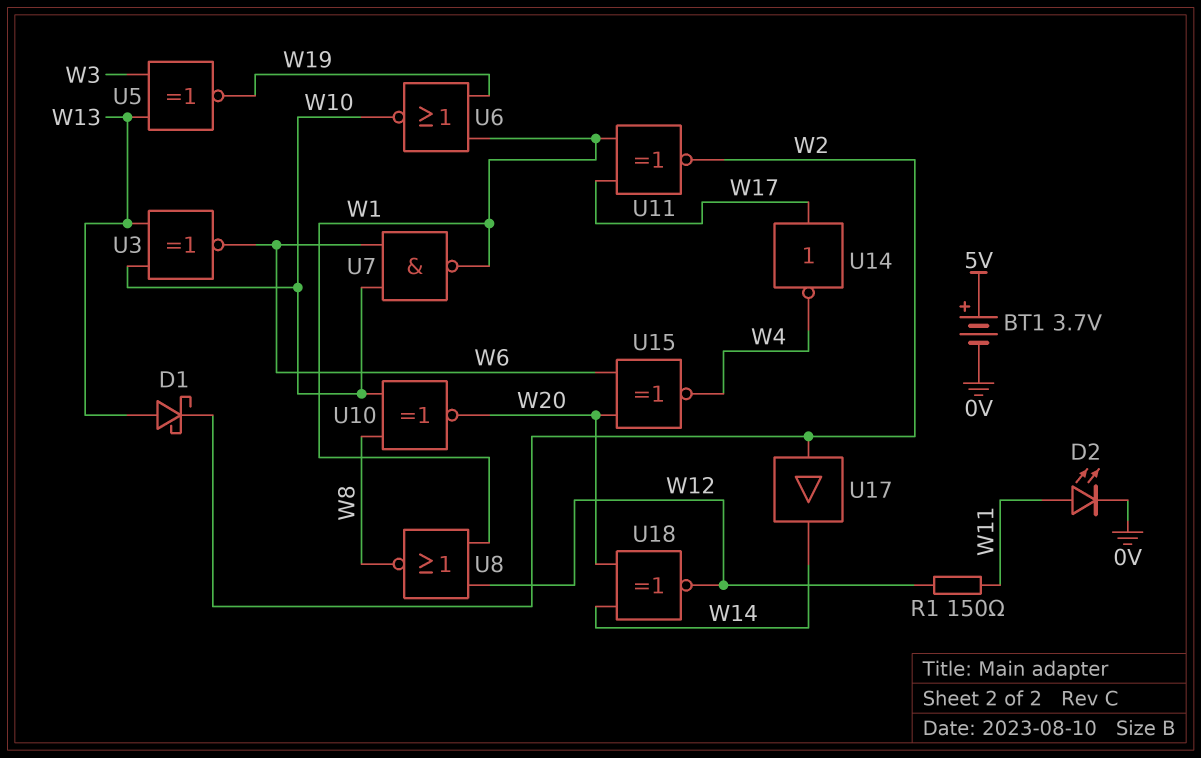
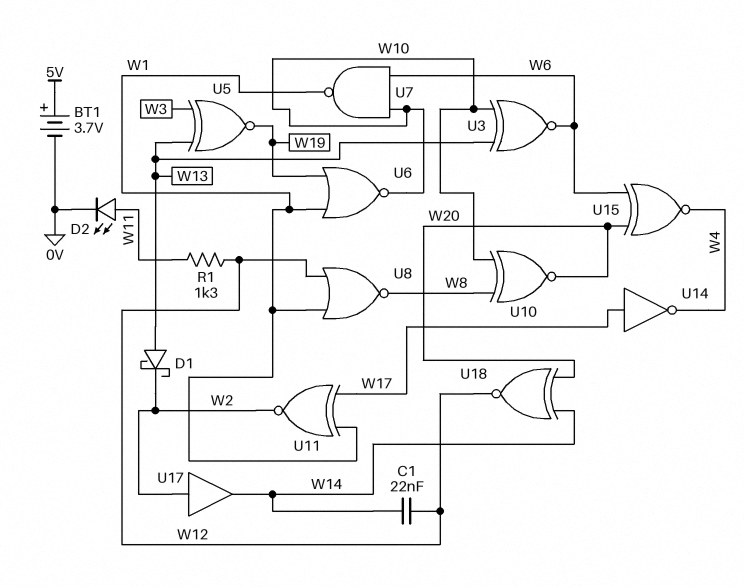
C1: none -> 22nF (W12, W14)
R1: 150 (W11, W12) -> 1.3k (W11, W12)

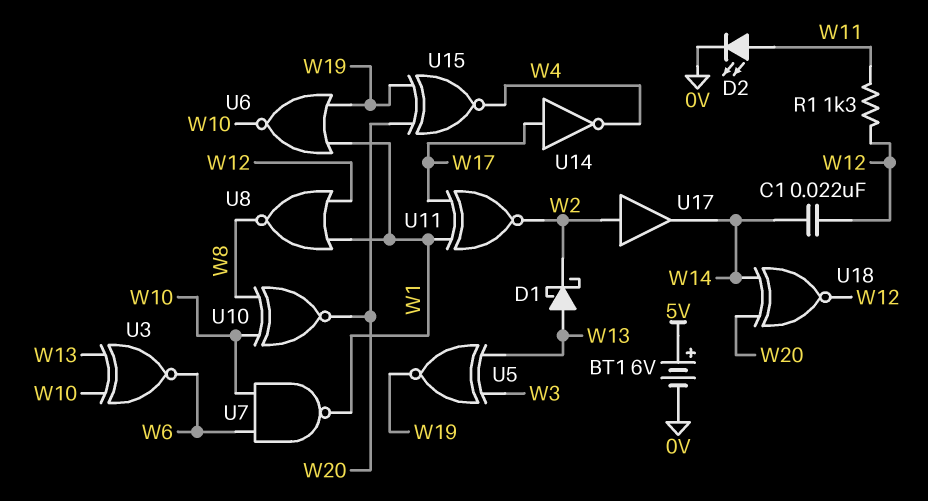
BT1: 3.7V (plus 5V, minus 0V) -> 6V (plus 5V, minus 0V)
U15: XNOR (in W6, in W20, out W4) -> XNOR (in W19, in W20, out W4)

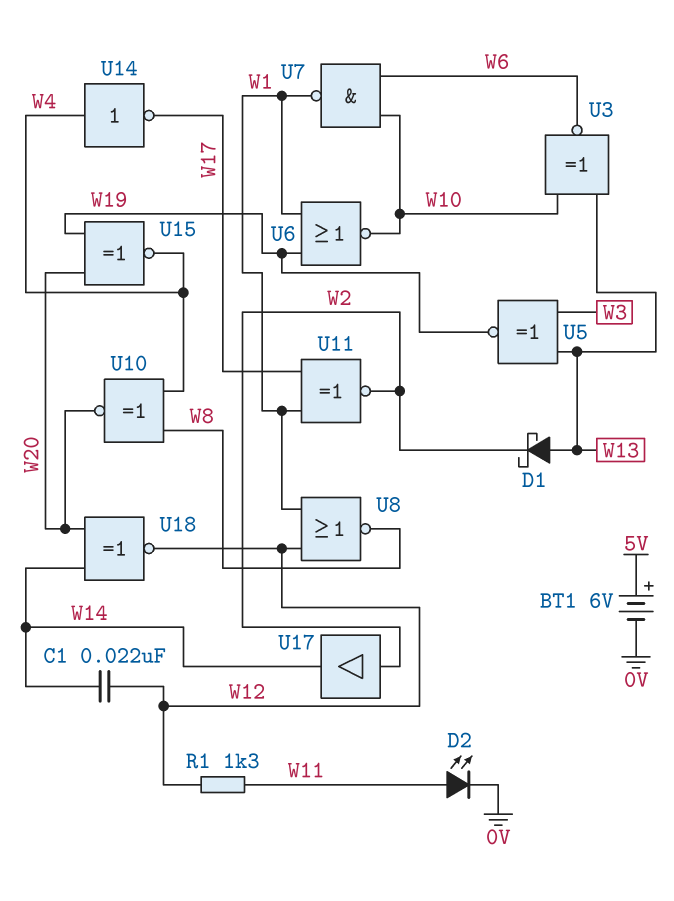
U10: XNOR (in W8, in W10, out W20) -> XNOR (in W4, in W8, out W20)
U14: NOT (in W17, out W4) -> NOT (in W4, out W17)

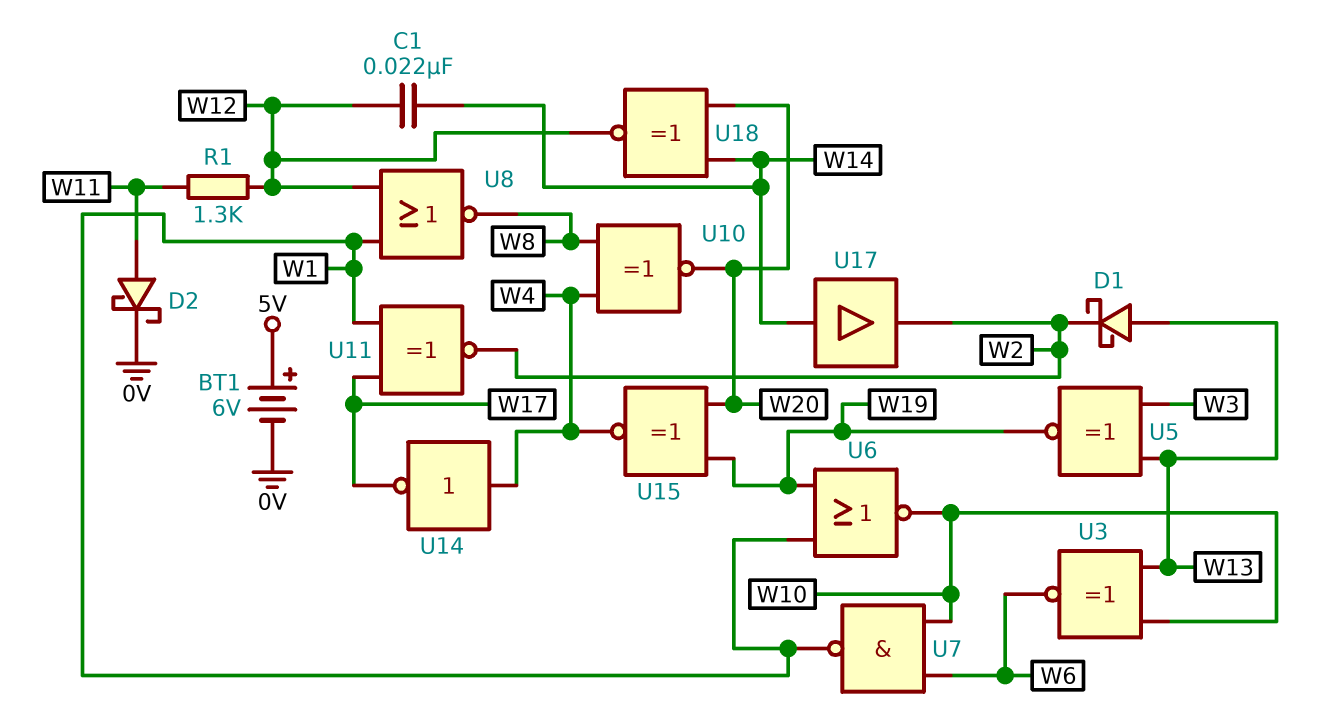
D2: LED (A W11, K 0V) -> schottky (A W11, K 0V)
U17: buffer (in W2, out W14) -> buffer (in W14, out W2)

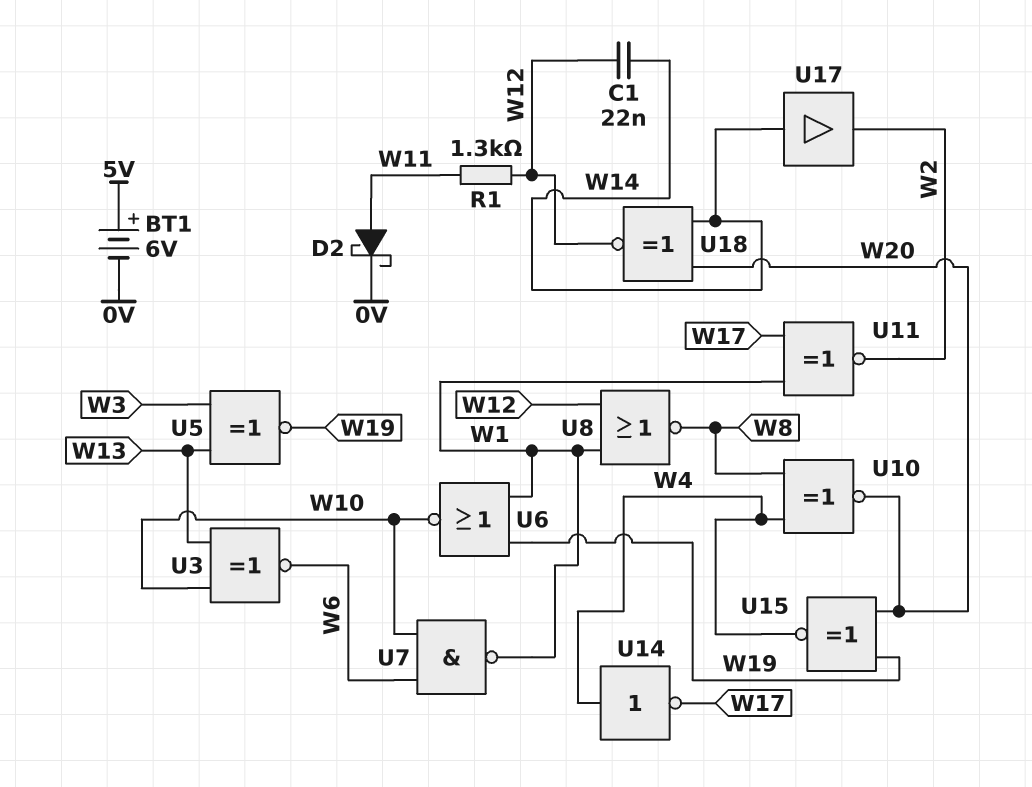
D1: schottky (A W13, K W2) -> none

